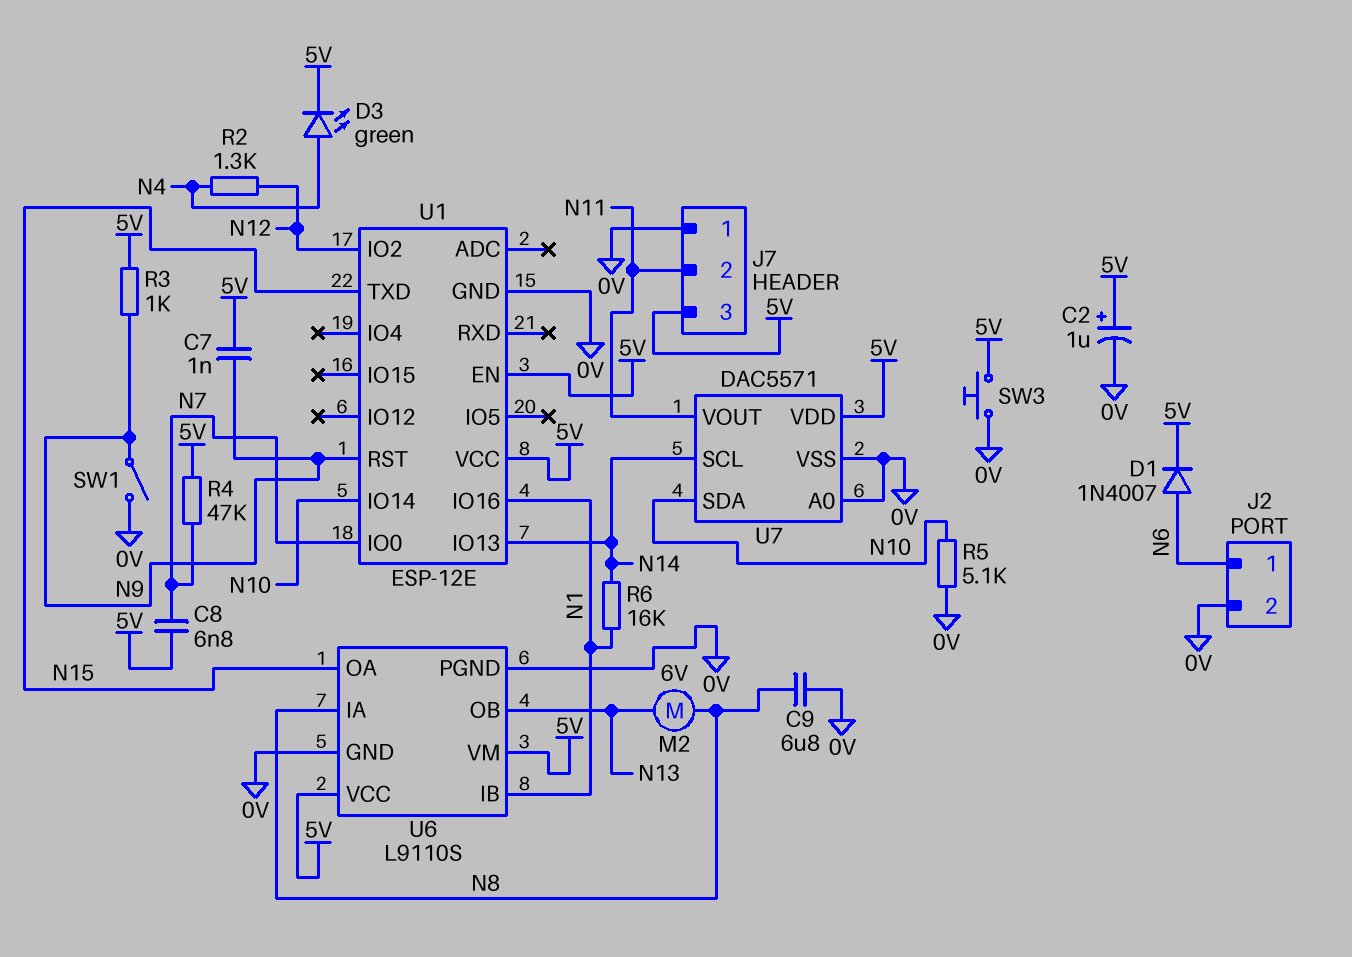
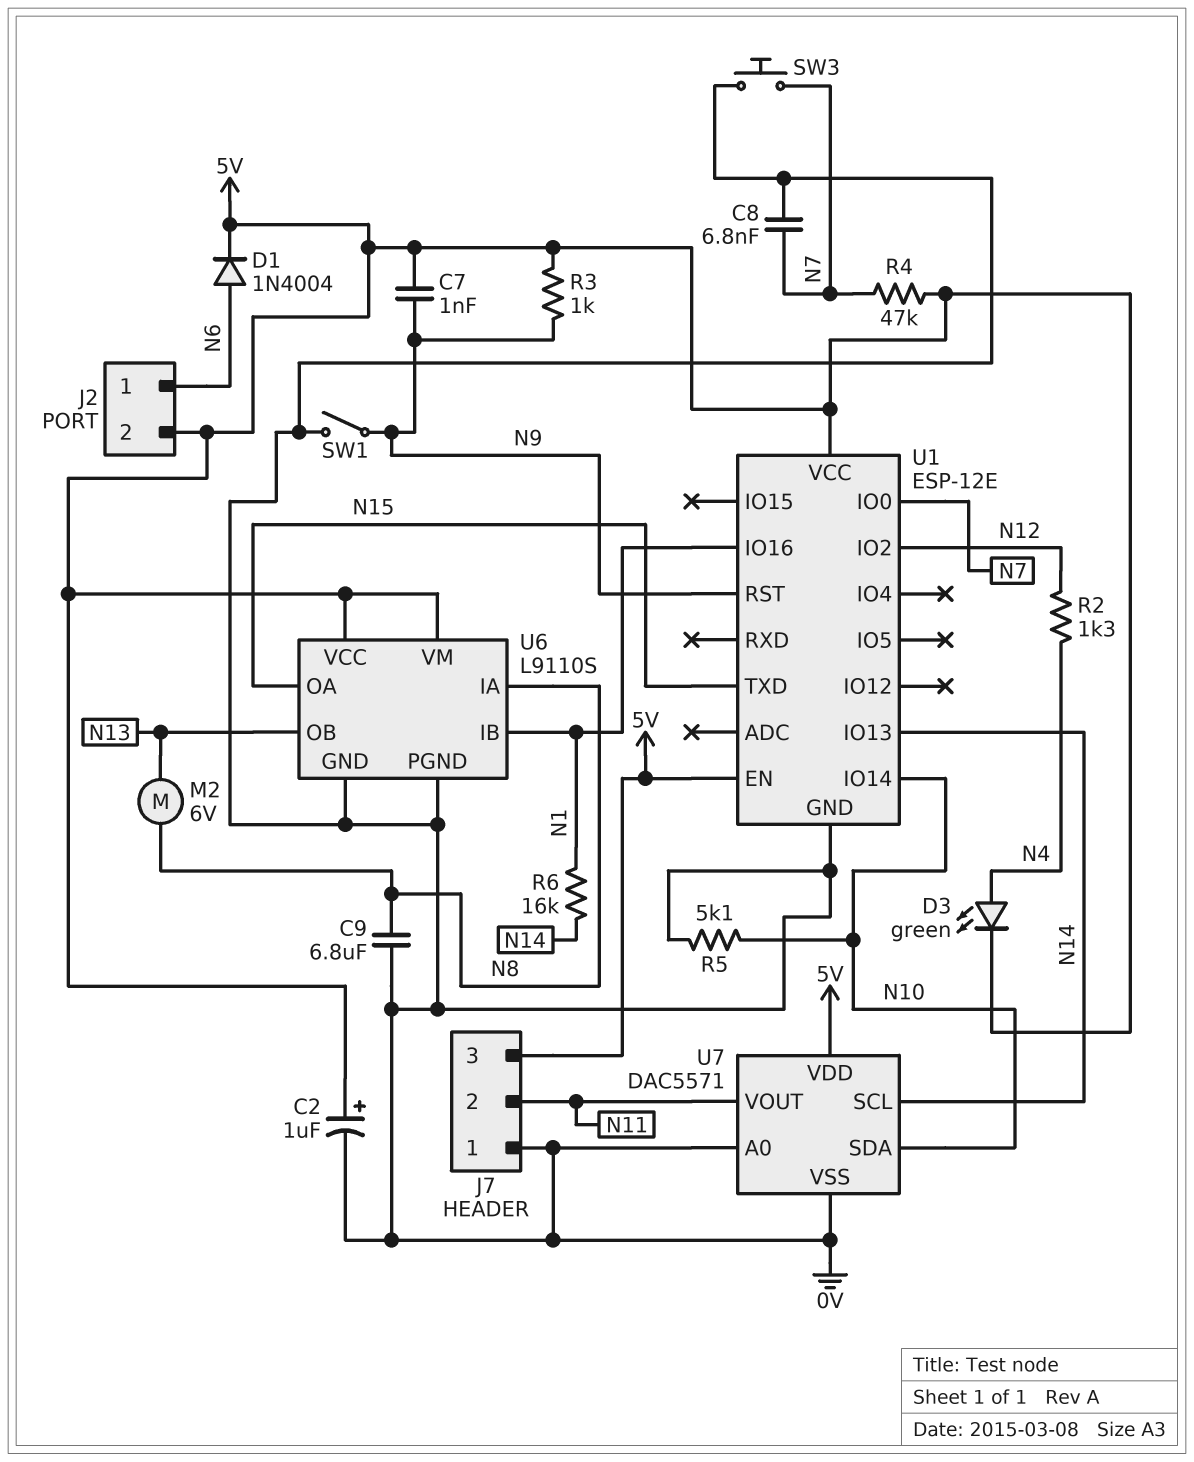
C8: 6.8nF (5V, N7) -> 6.8nF (0V, N7)
D1: diode 1N4007 (A N6, K 5V) -> diode 1N4004 (A N6, K 5V)
J2 pin 2: 0V -> 5V
SW3: button (0V, 5V) -> button (0V, N7)

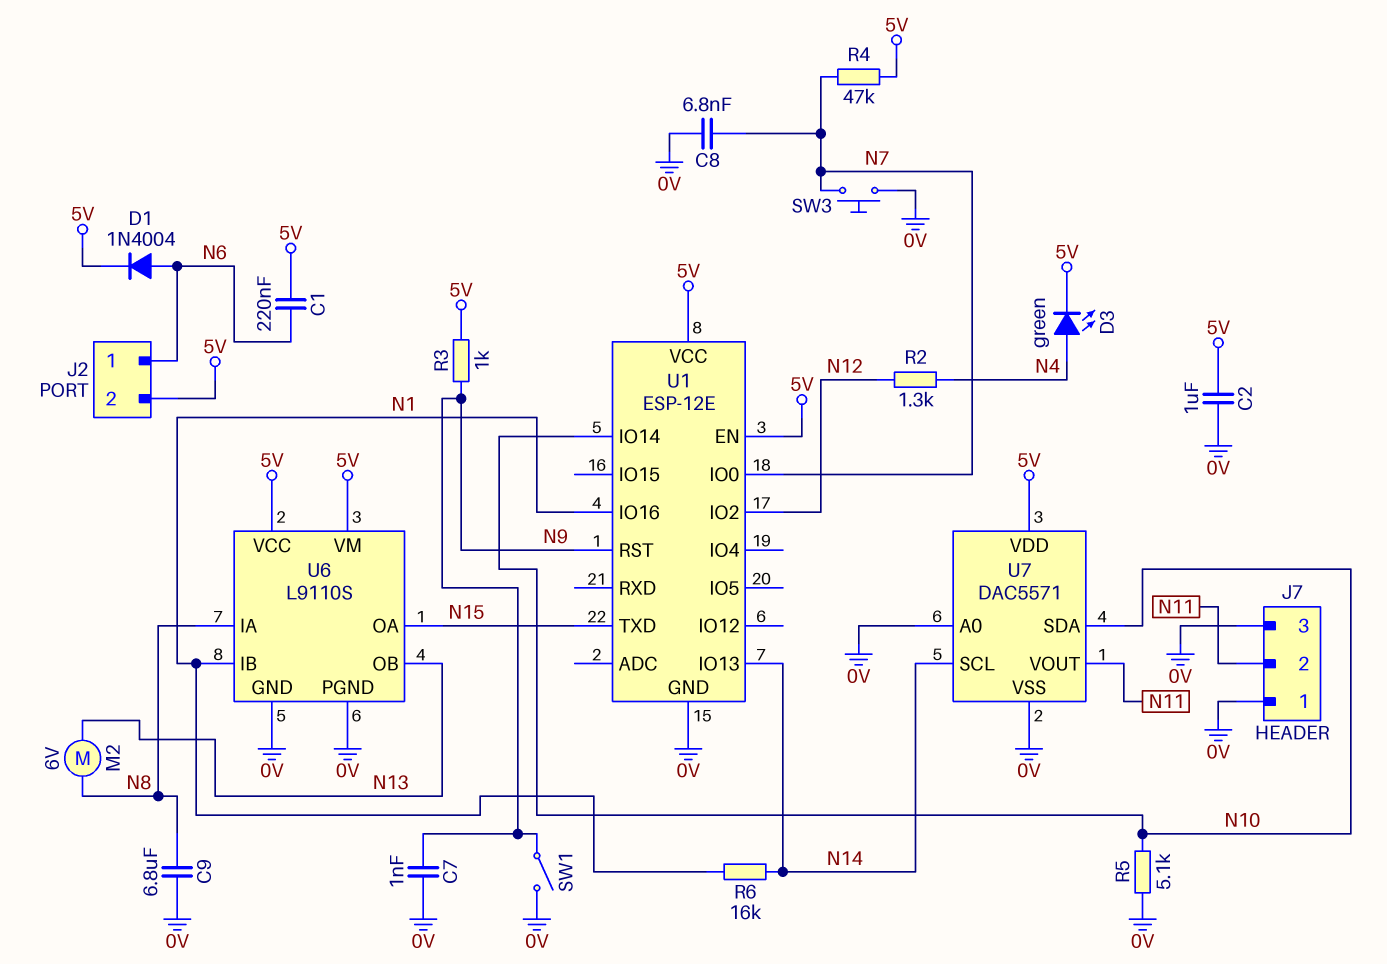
C1: none -> 220nF (5V, N6)
C2: 1uF (plus 5V, minus 0V) -> 1uF (0V, 5V)
C7: 1nF (5V, N9) -> 1nF (0V, N9)
J7 pin 3: 5V -> 0V

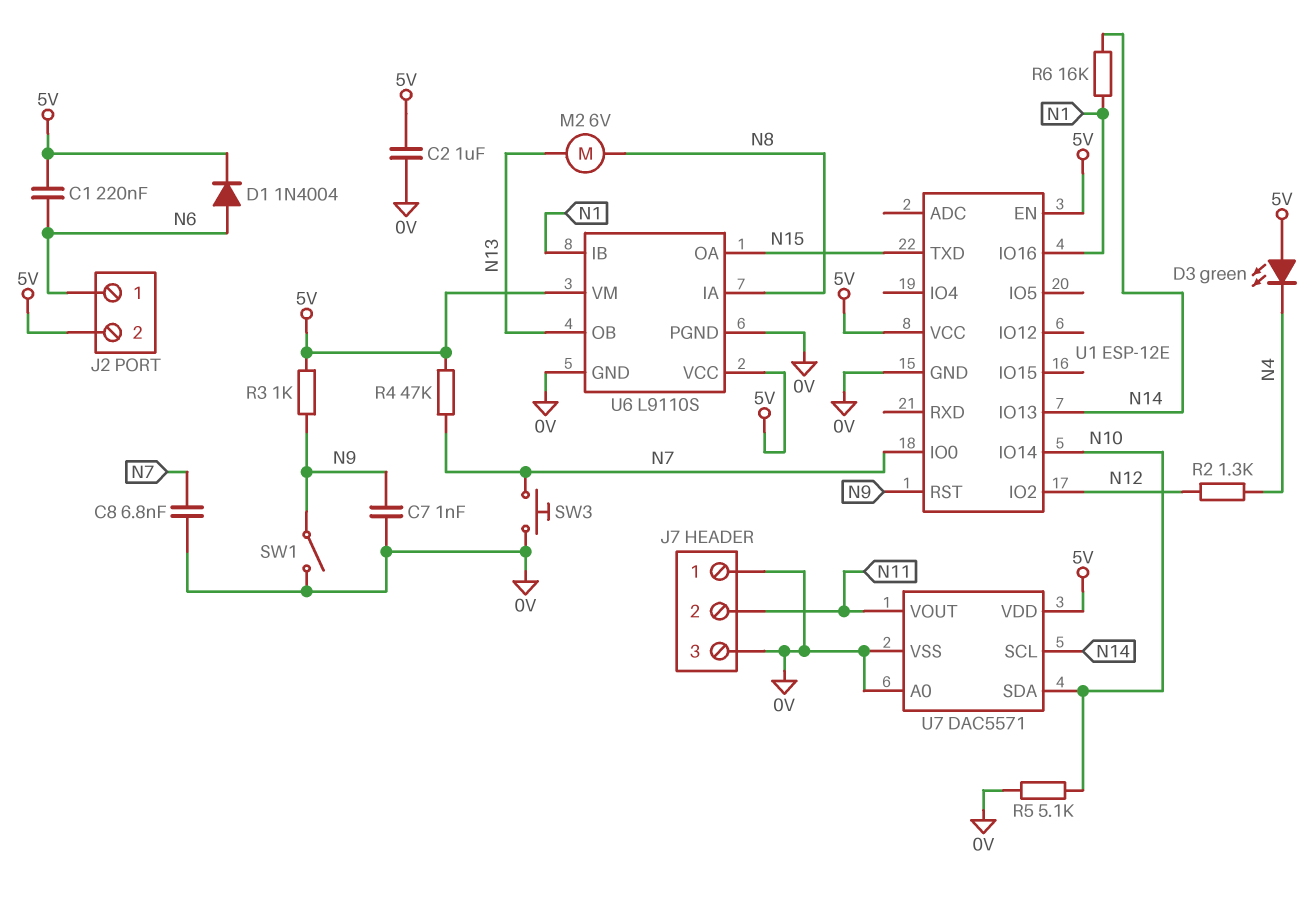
C9: 6.8uF (0V, N8) -> none
D3: LED green (A N4, K 5V) -> LED green (A 5V, K N4)

